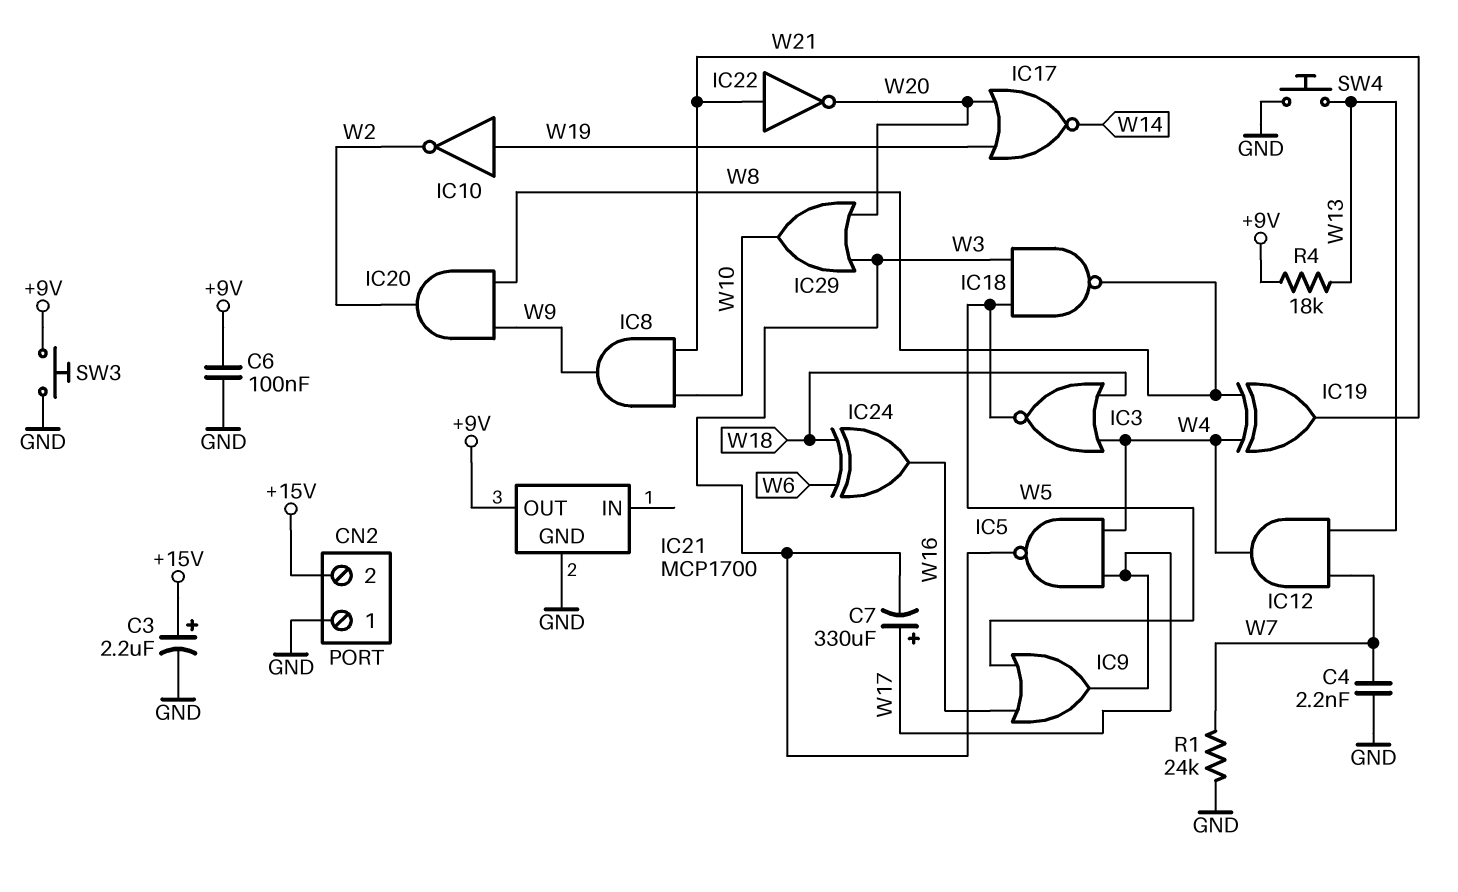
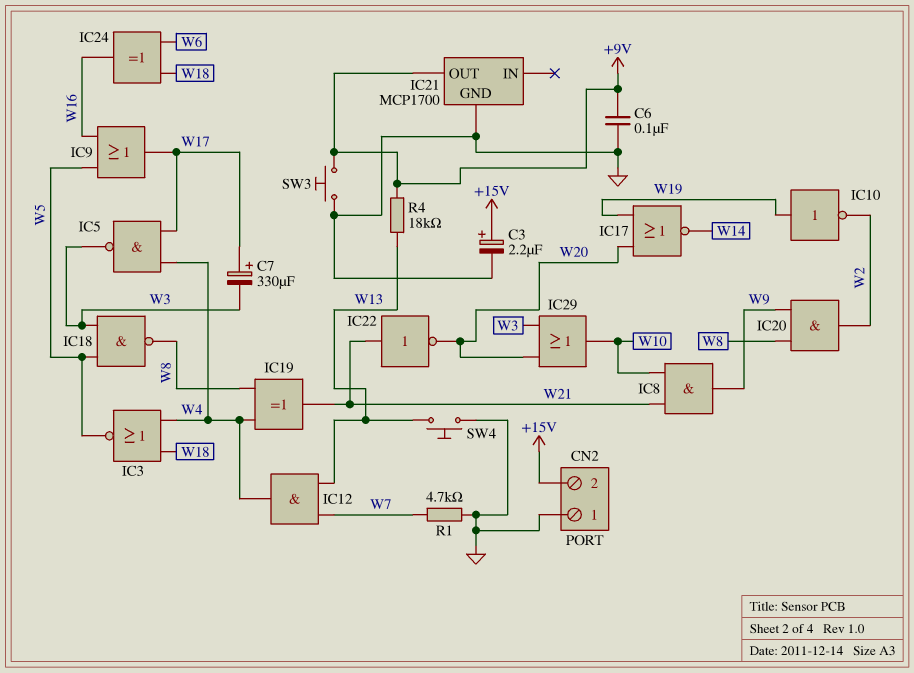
C4: 2.2nF (GND, W7) -> none
R1: 24k (GND, W7) -> 4.7k (GND, W7)

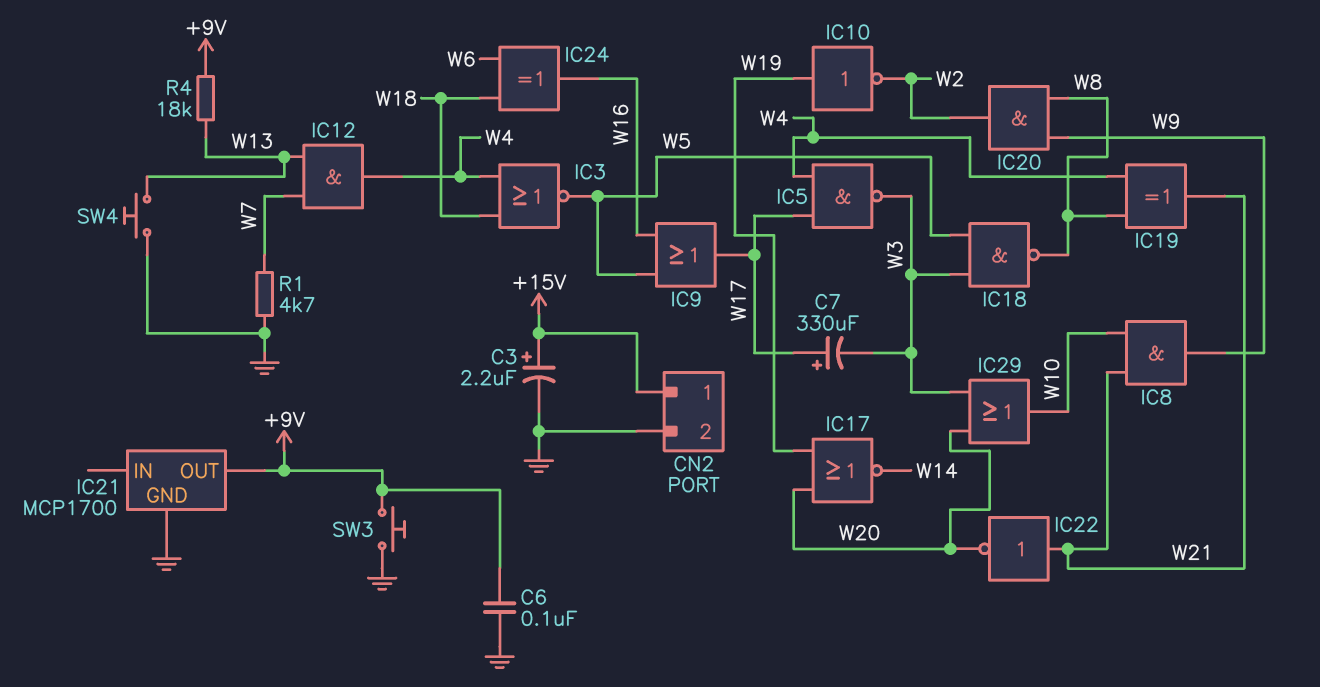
CN2 pin 1: GND -> +15V
CN2 pin 2: +15V -> GND

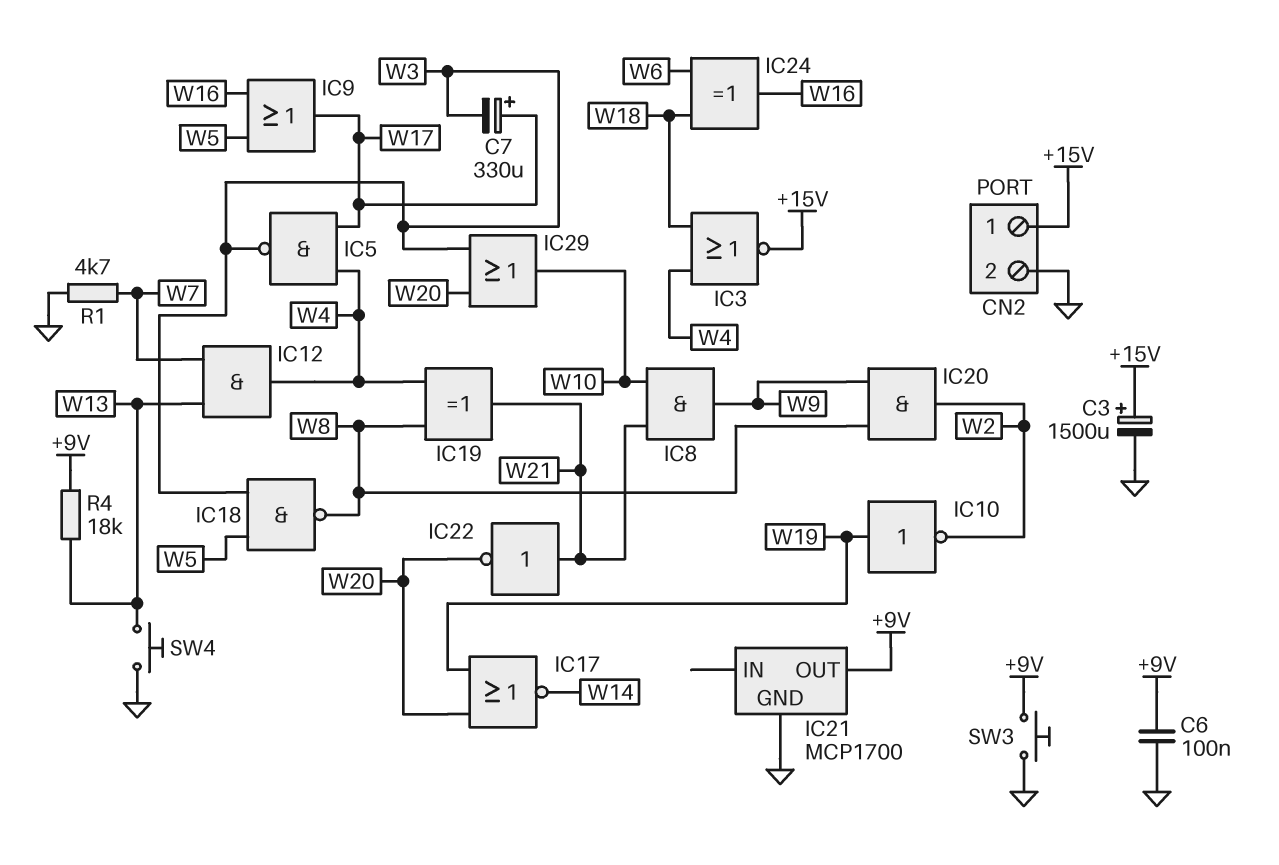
C3: 2.2uF (plus +15V, minus GND) -> 1500uF (plus +15V, minus GND)
IC3: NOR (in W4, in W18, out W5) -> NOR (in W4, in W18, out +15V)

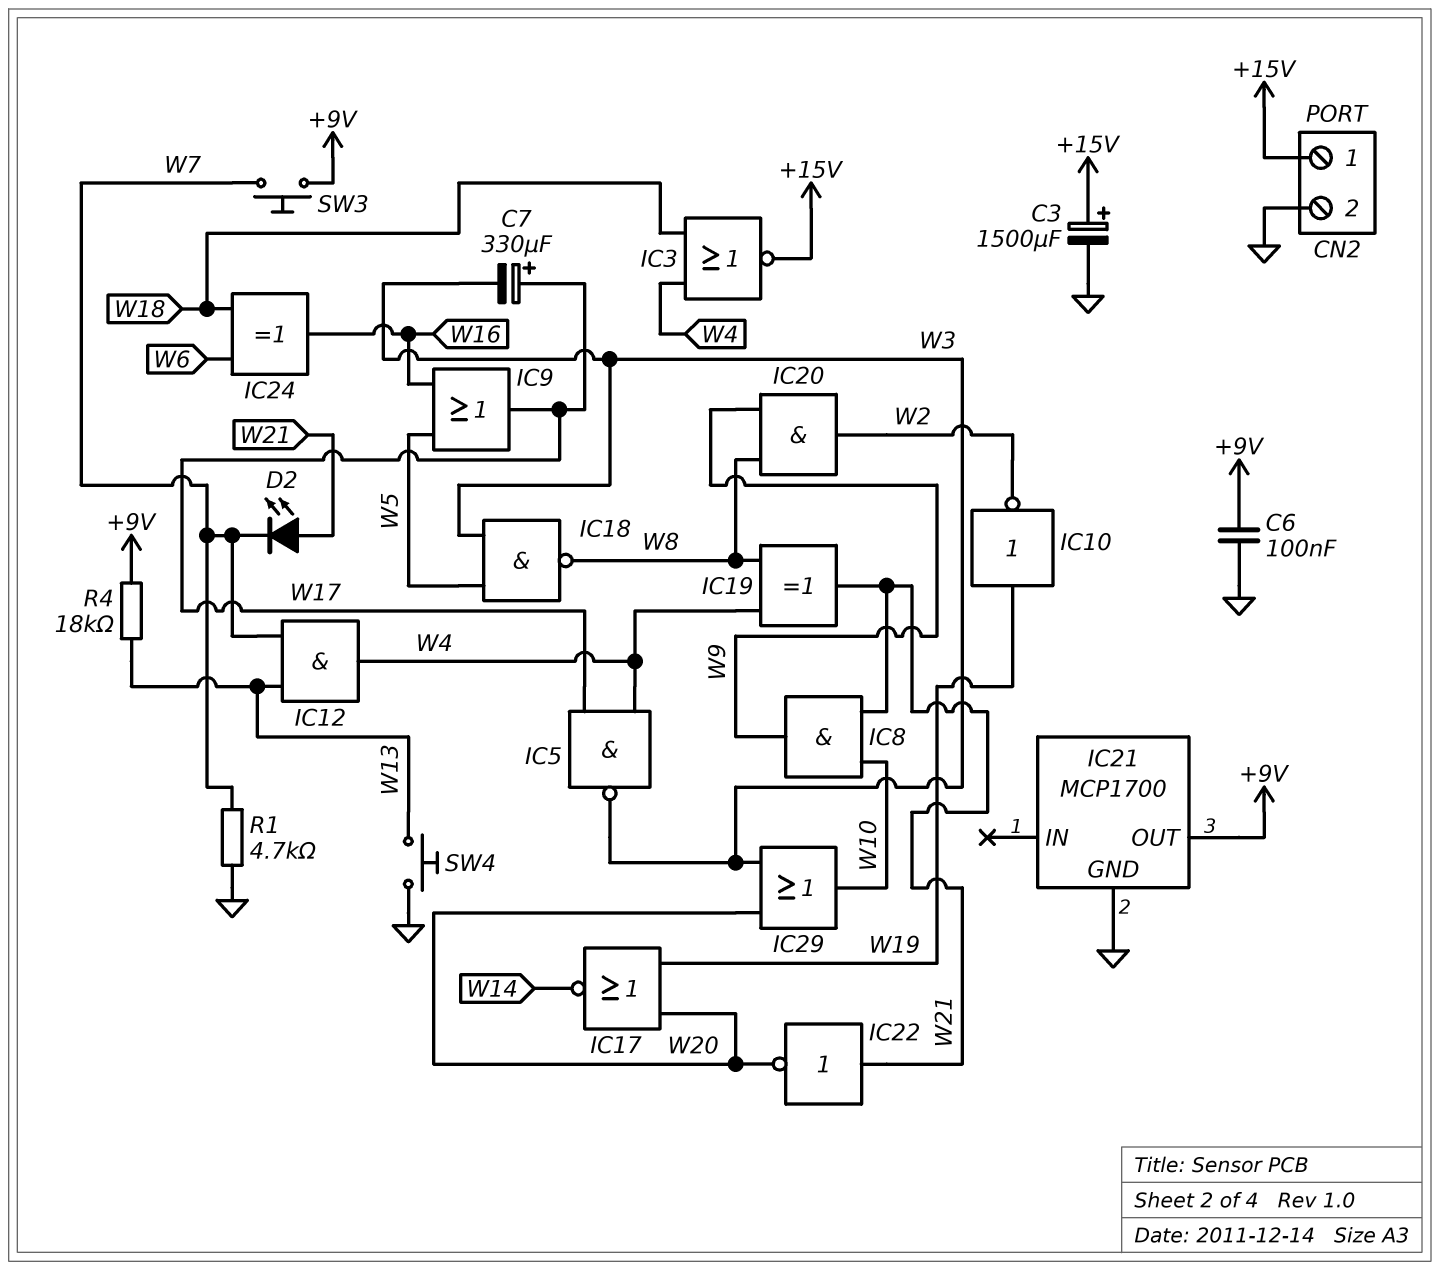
D2: none -> LED (A W21, K W7)
SW3: button (+9V, GND) -> button (+9V, W7)

